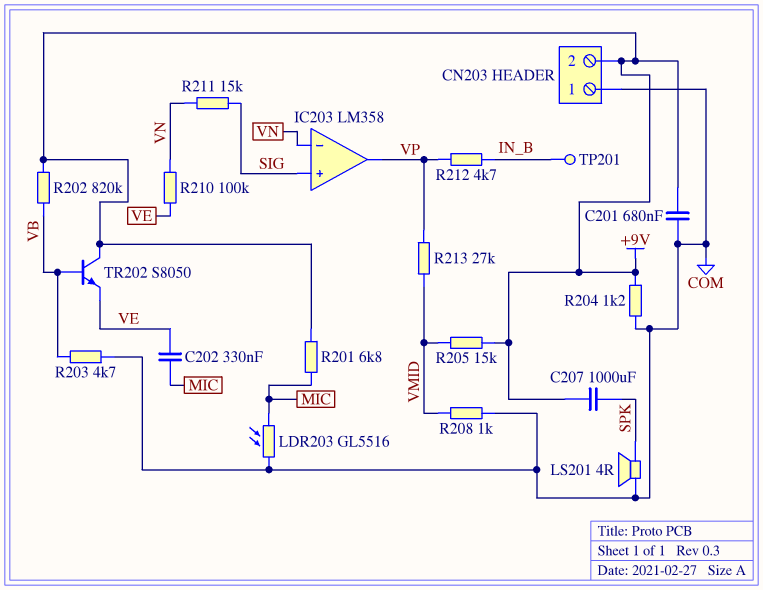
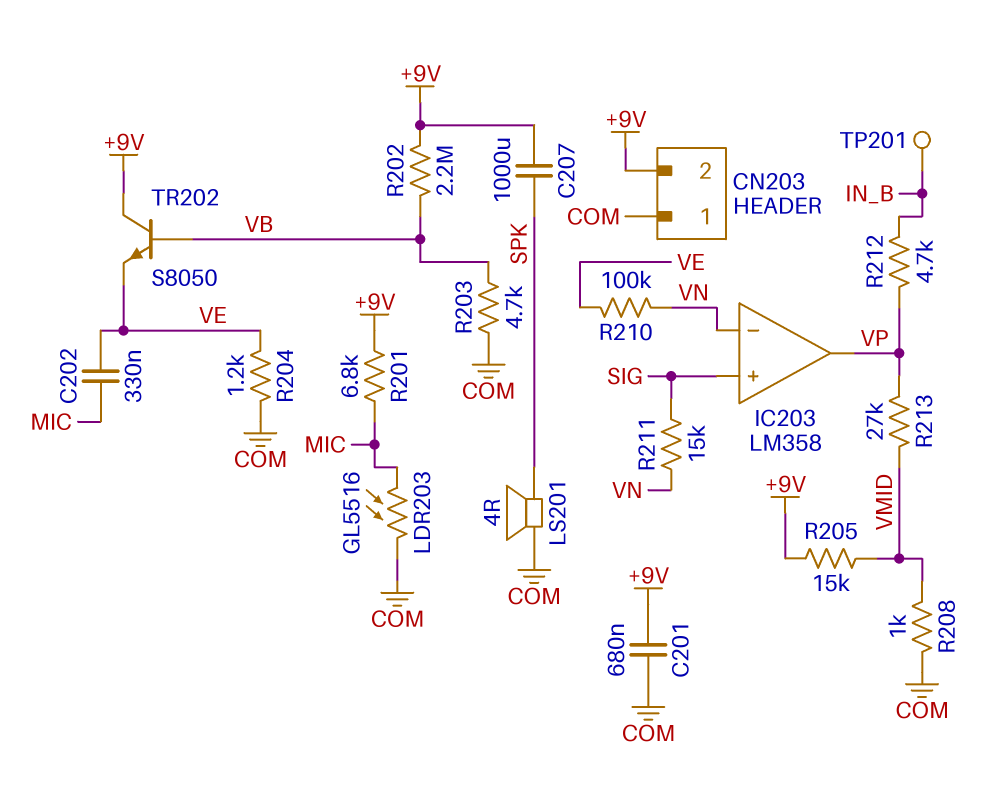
R202: 820k (+9V, VB) -> 2.2M (+9V, VB)
R204: 1.2k (+9V, COM) -> 1.2k (COM, VE)

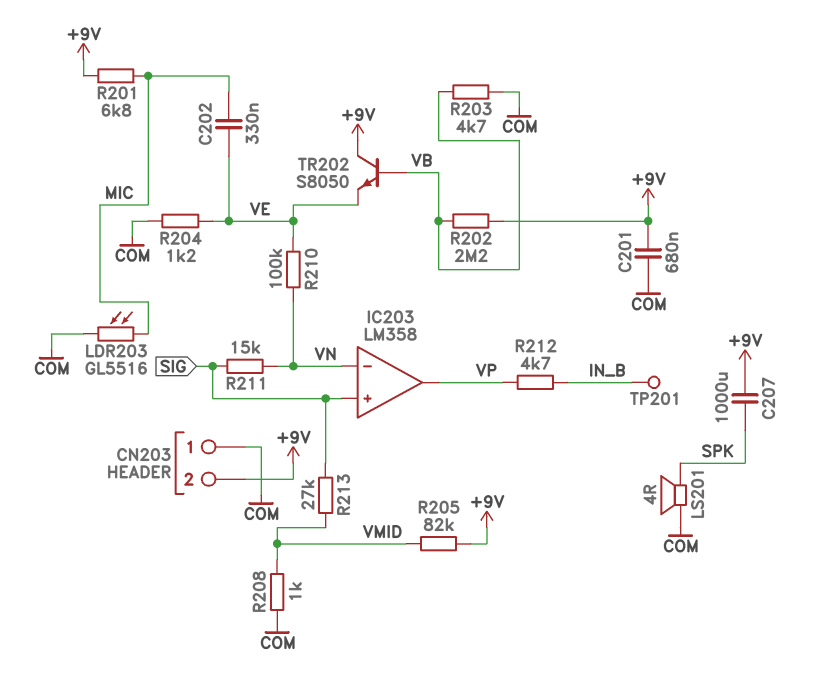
R205: 15k (+9V, VMID) -> 82k (+9V, VMID)
R213: 27k (VMID, VP) -> 27k (SIG, VMID)

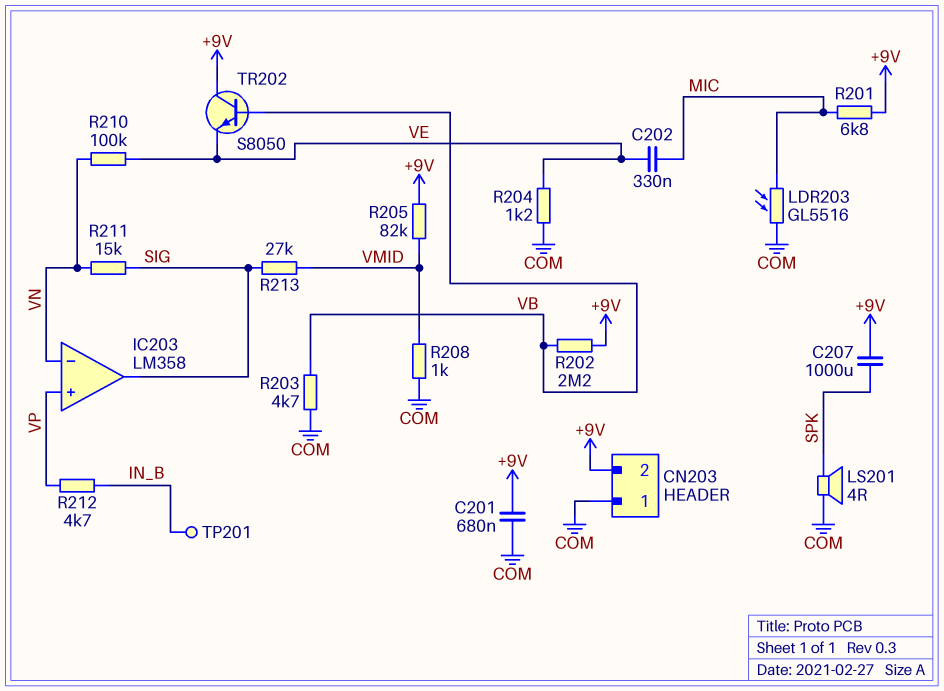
IC203 pin in+: SIG -> VP
IC203 pin out: VP -> SIG

